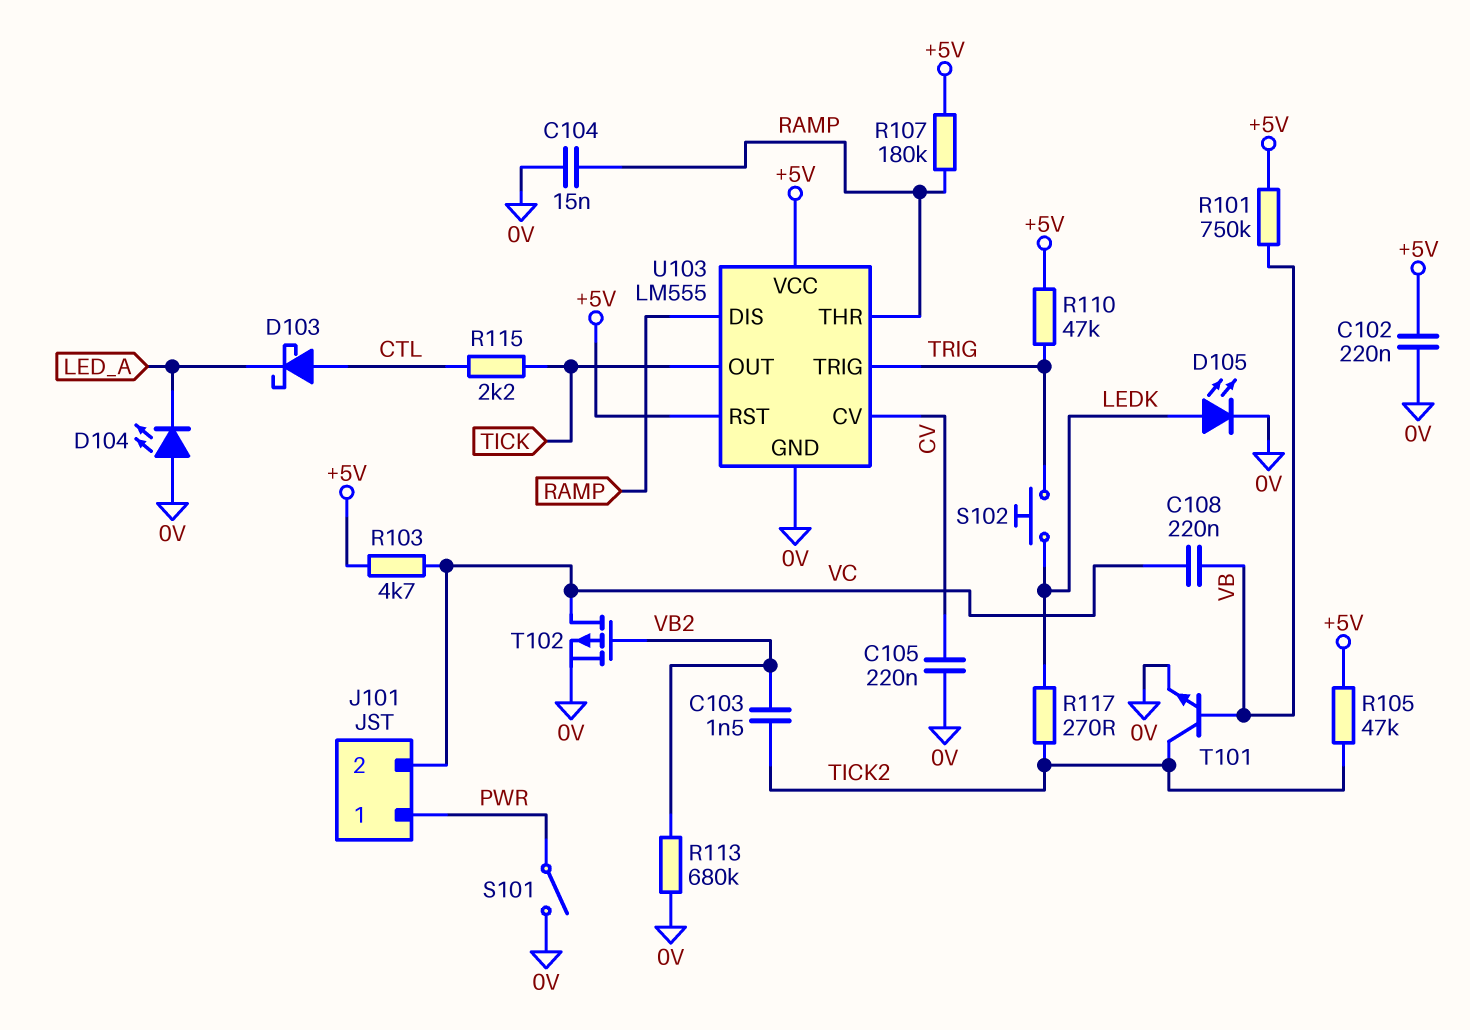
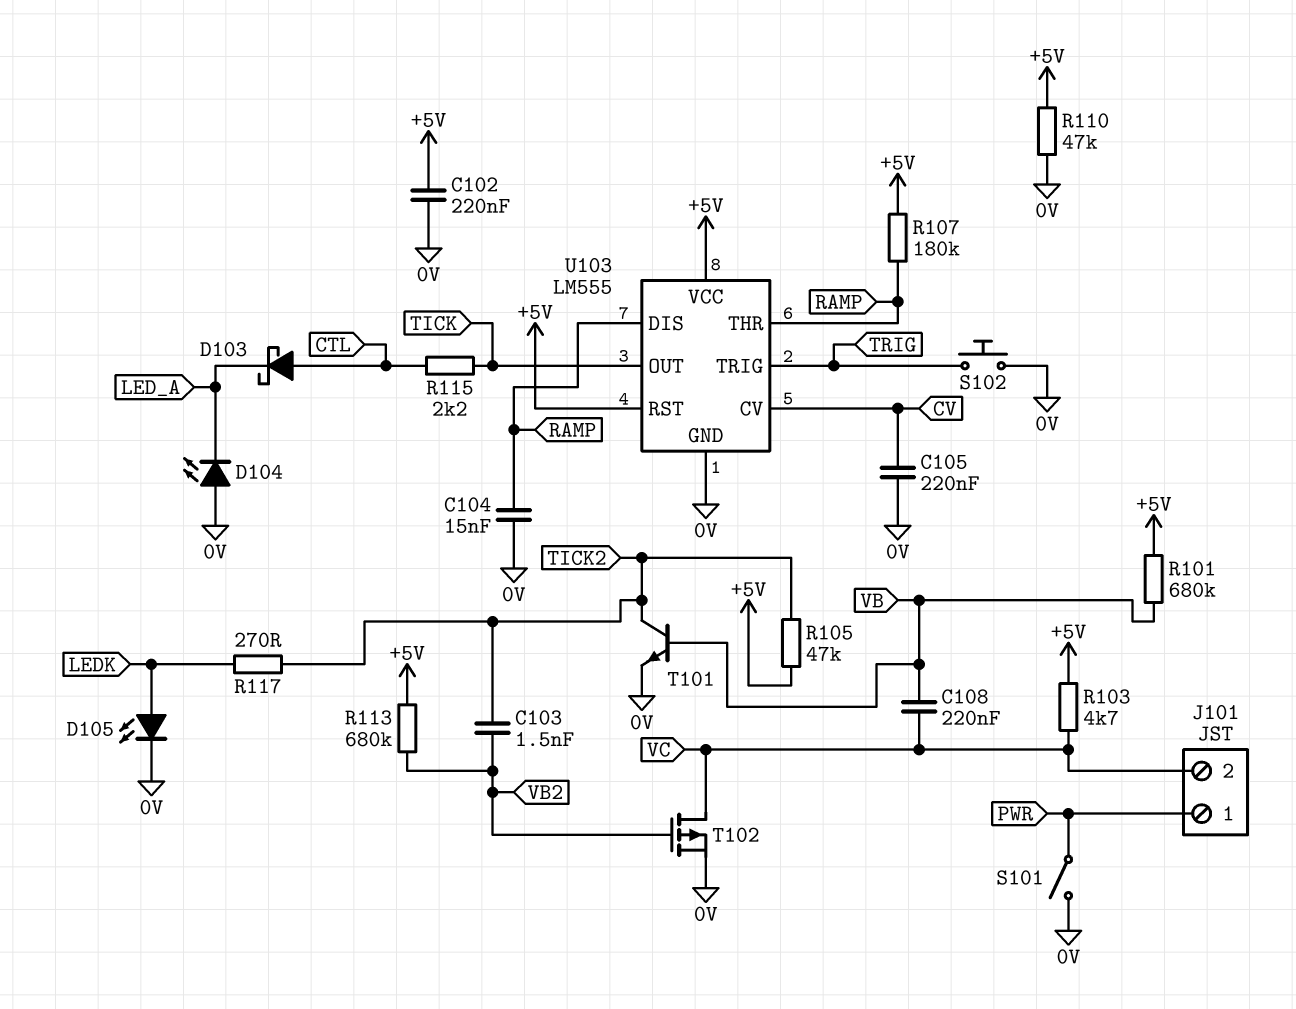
R101: 750k (+5V, VB) -> 680k (+5V, VB)
R110: 47k (+5V, TRIG) -> 47k (+5V, 0V)
R113: 680k (0V, VB2) -> 680k (+5V, VB2)
S102: button (LEDK, TRIG) -> button (0V, TRIG)

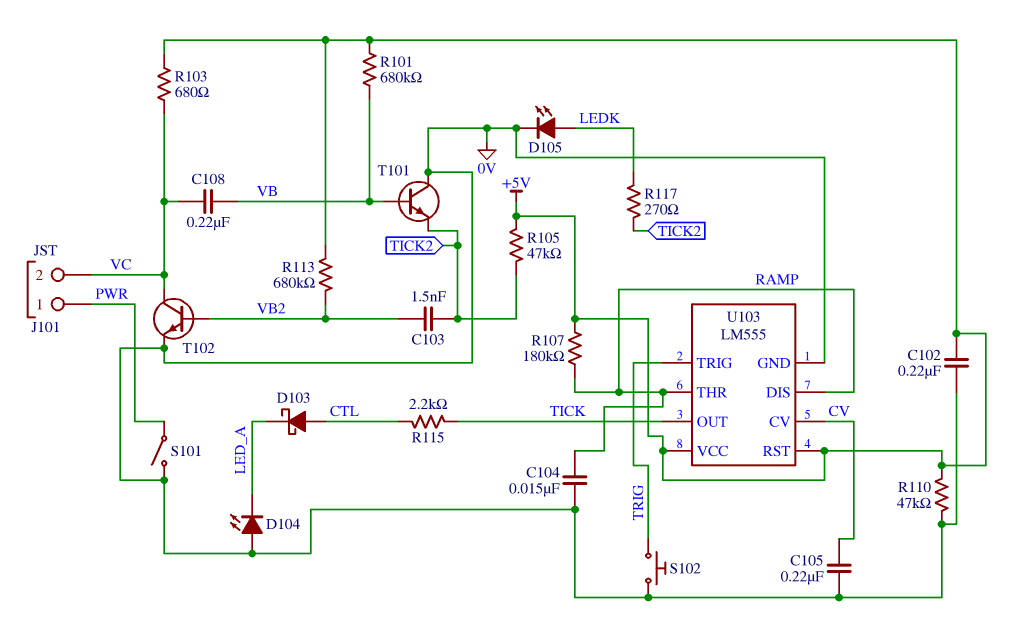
R103: 4.7k (+5V, VC) -> 680 (+5V, VC)
T101: NPN (B VB, C TICK2, E 0V) -> NPN (B VB, C 0V, E TICK2)
T102: PMOS (G VB2, D VC, S 0V) -> NPN (B VB2, C VC, E 0V)

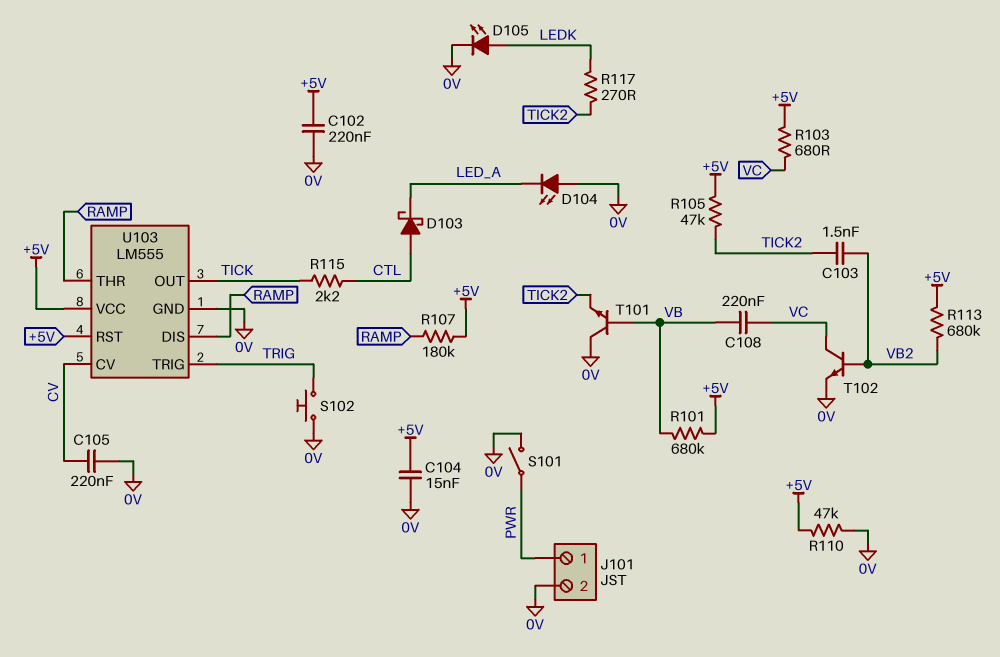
C104: 15nF (0V, RAMP) -> 15nF (+5V, 0V)
J101 pin 2: VC -> 0V

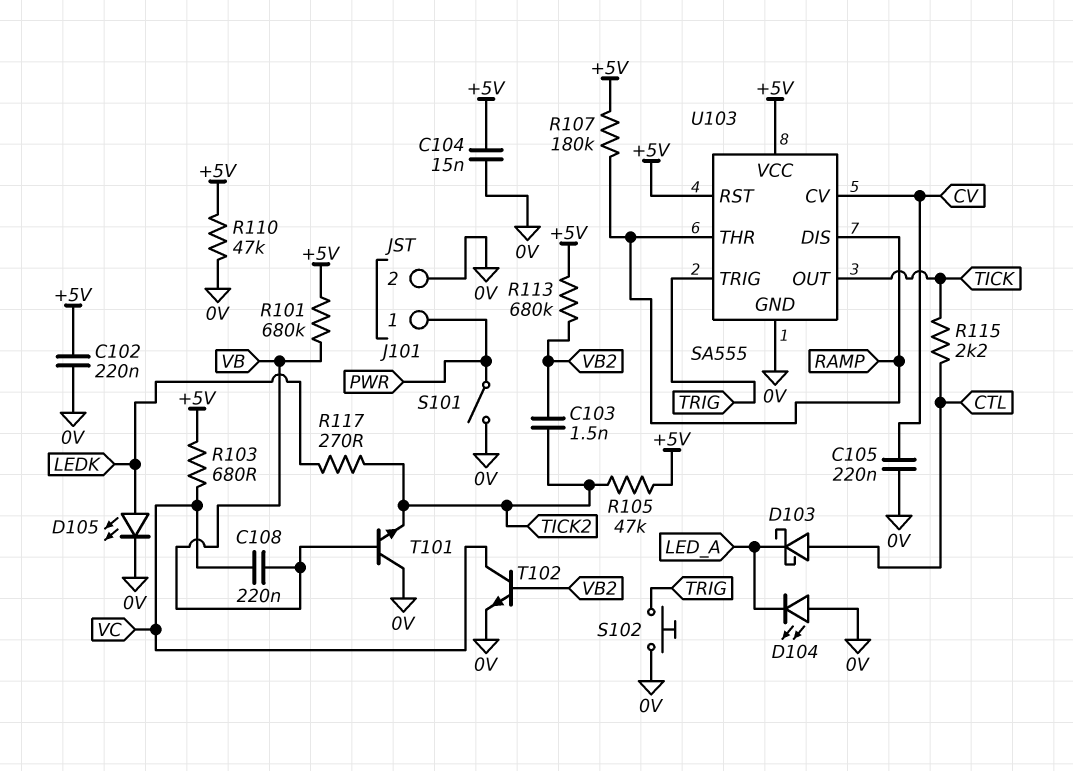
U103: LM555 -> SA555

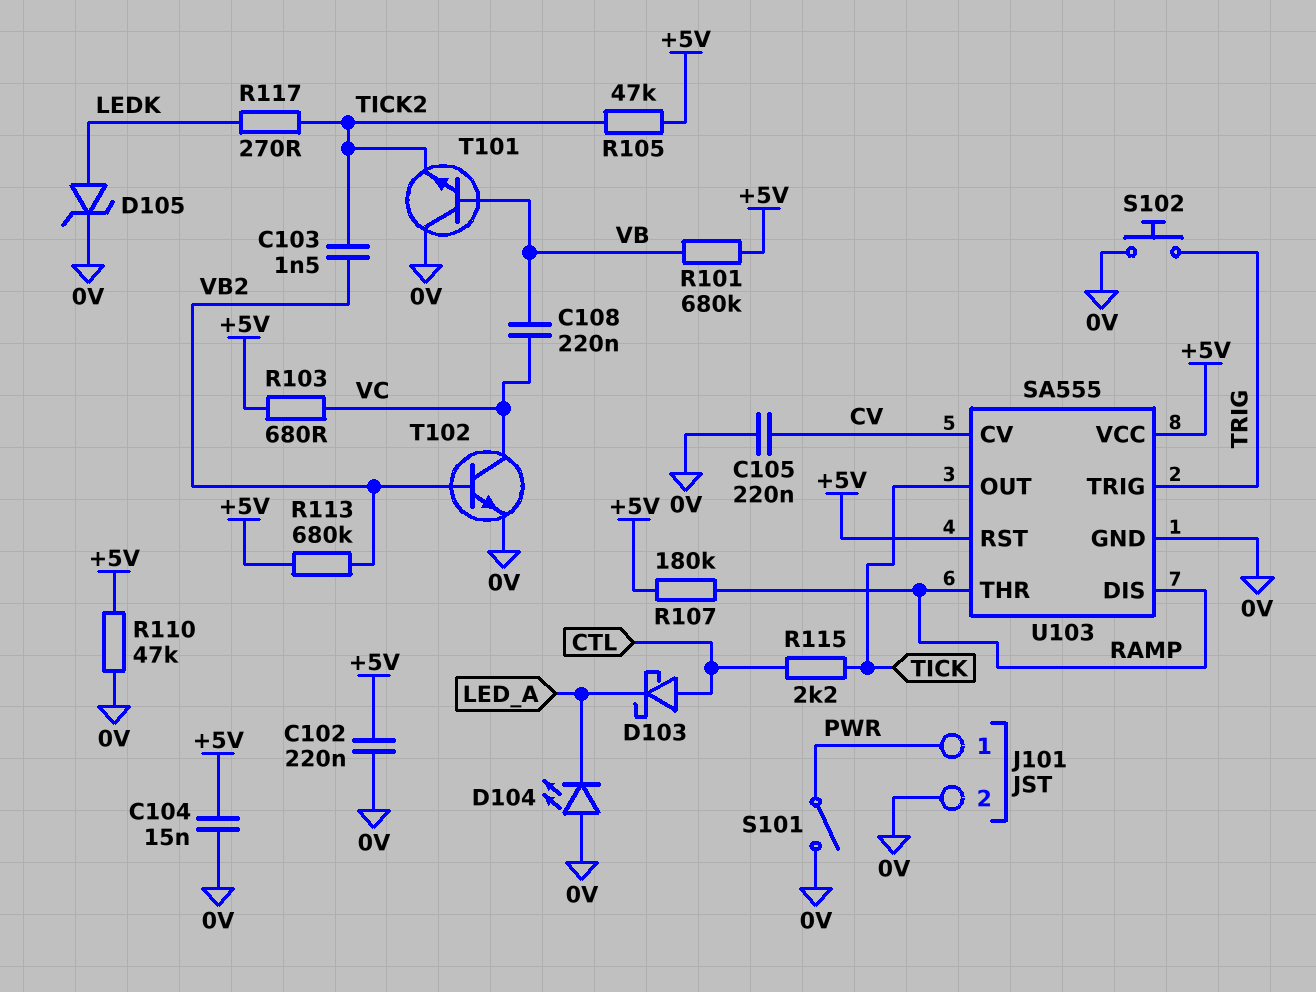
D105: LED (A LEDK, K 0V) -> zener (A LEDK, K 0V)

